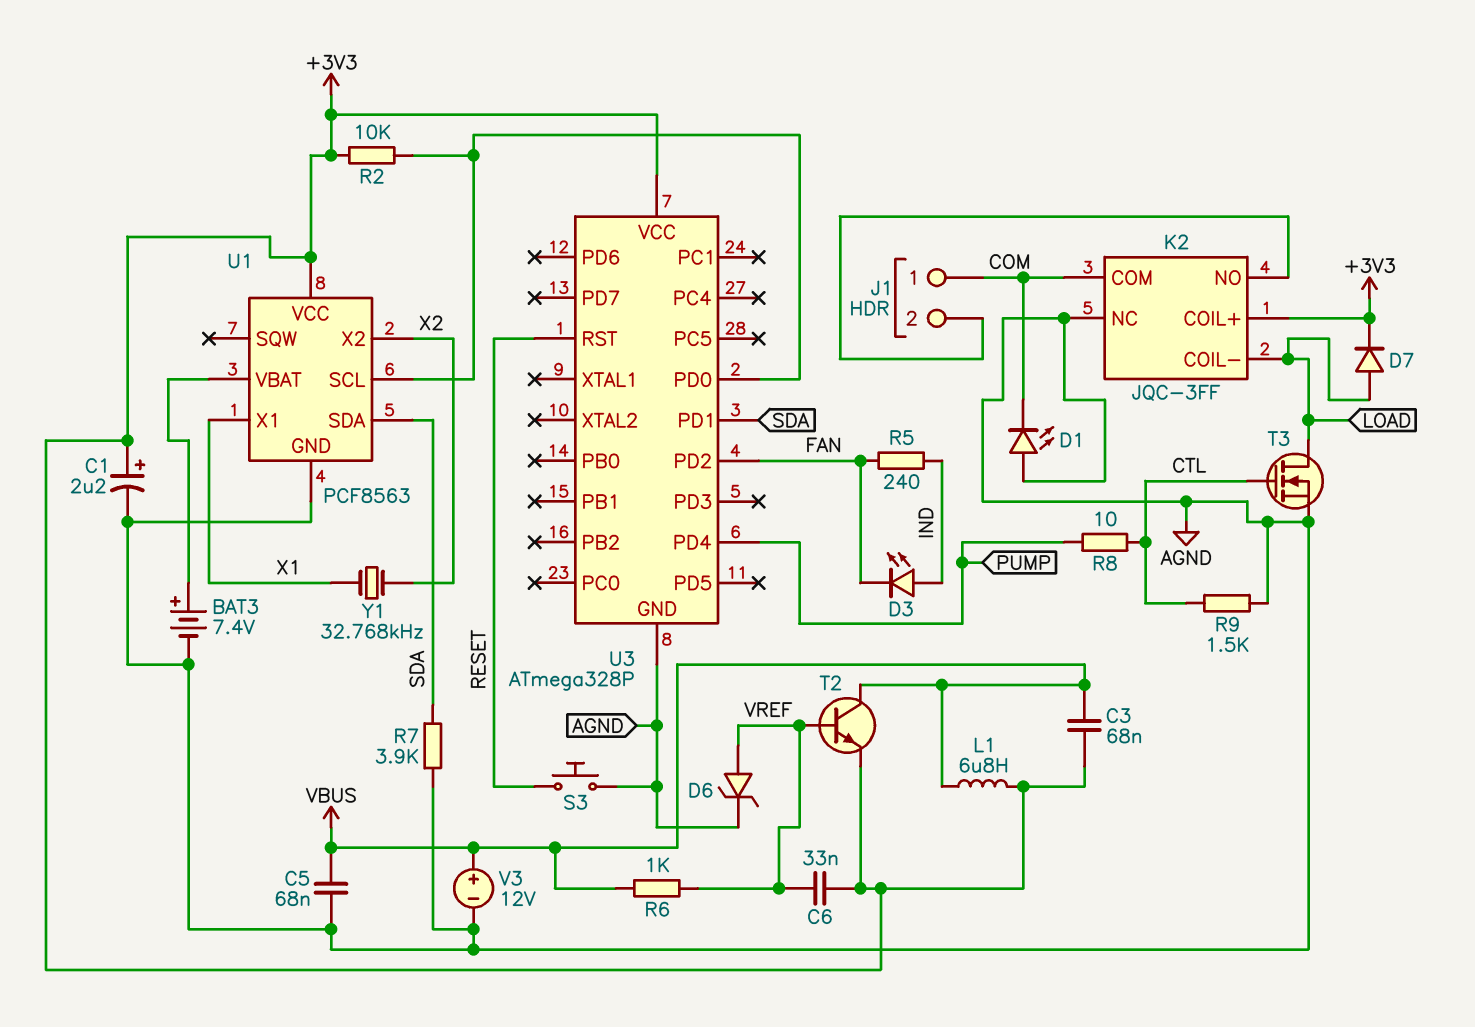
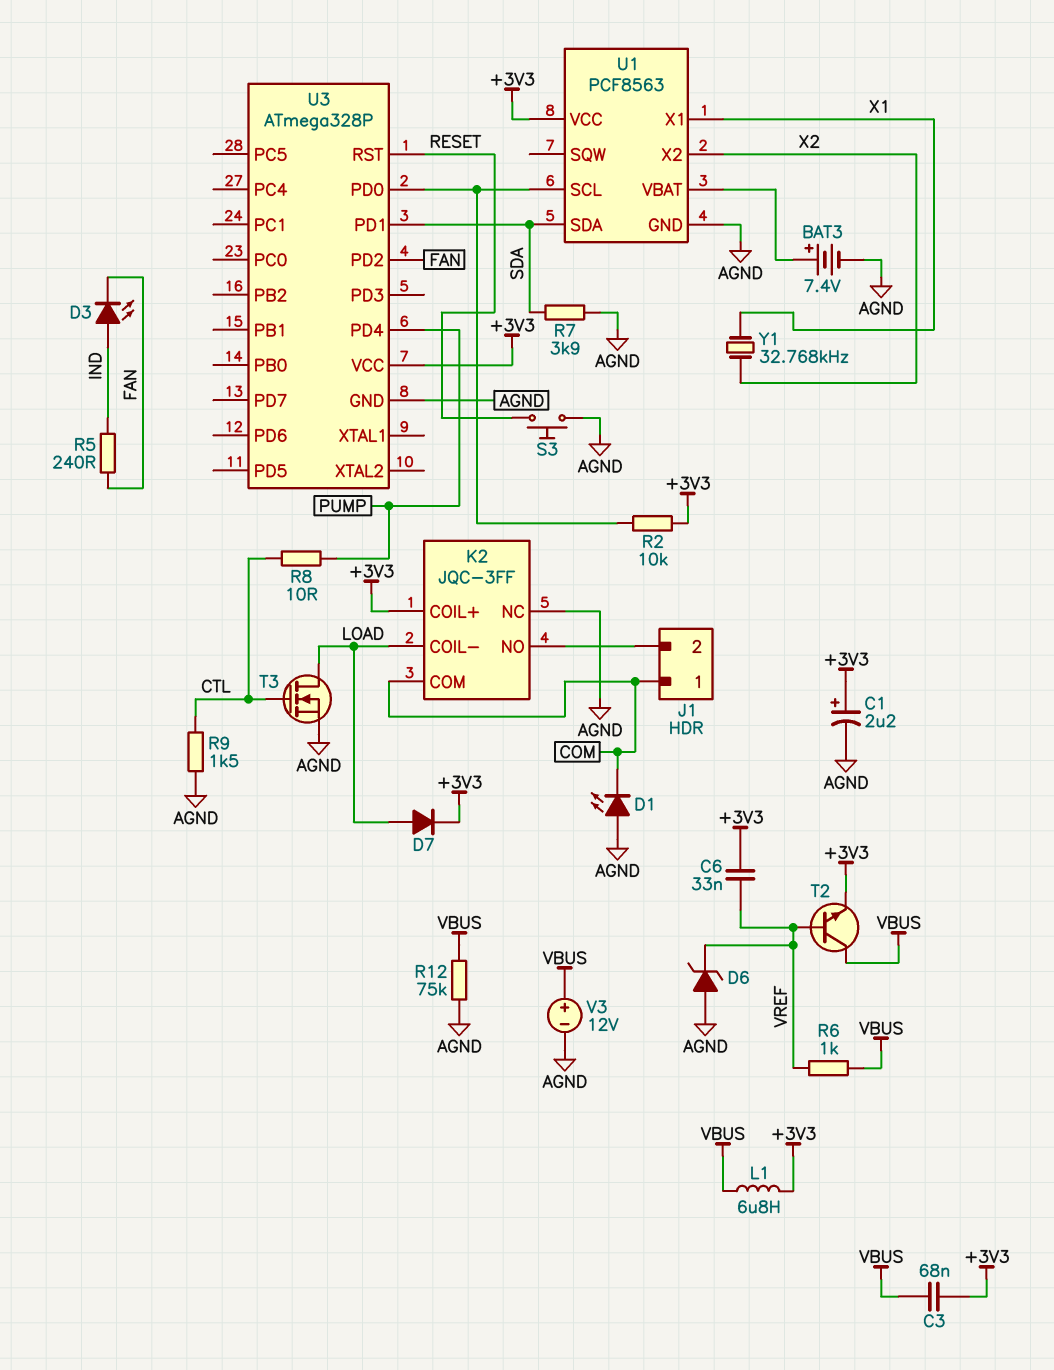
C5: 68nF (AGND, VBUS) -> none
D6: zener (A VREF, K AGND) -> zener (A AGND, K VREF)
R12: none -> 75k (AGND, VBUS)

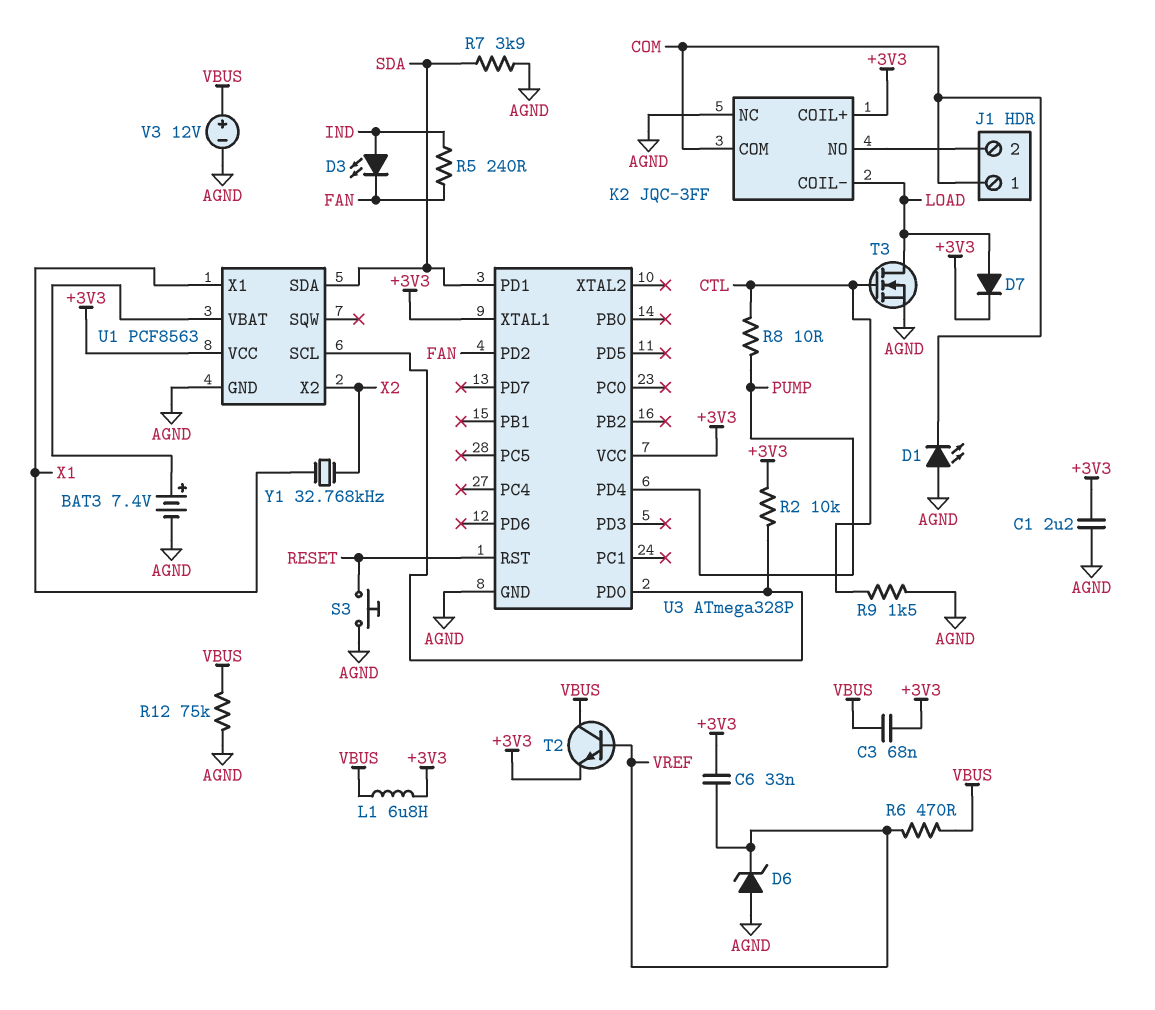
C1: 2.2uF (plus +3V3, minus AGND) -> 2.2uF (+3V3, AGND)
R6: 1k (VBUS, VREF) -> 470 (VBUS, VREF)
U3 pin XTAL1: none -> +3V3

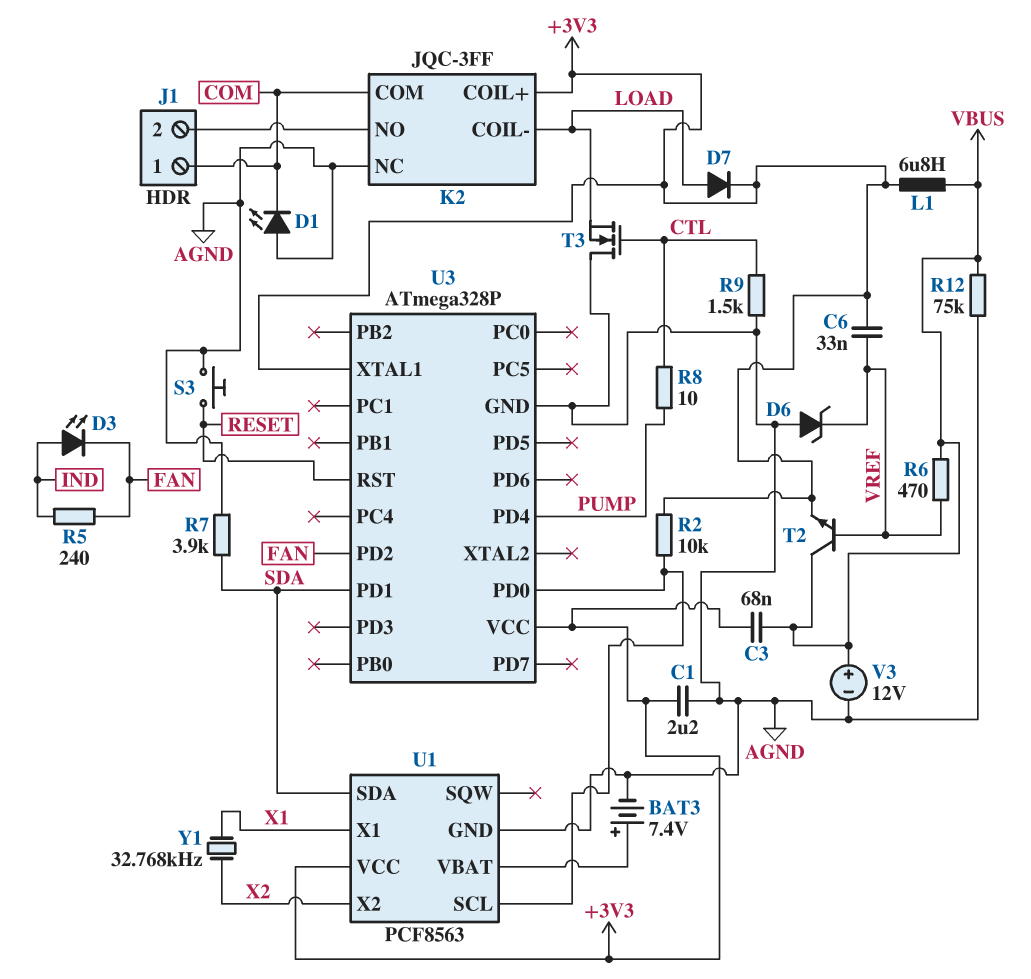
T3: NMOS (G CTL, D LOAD, S AGND) -> NMOS (G CTL, D AGND, S LOAD)

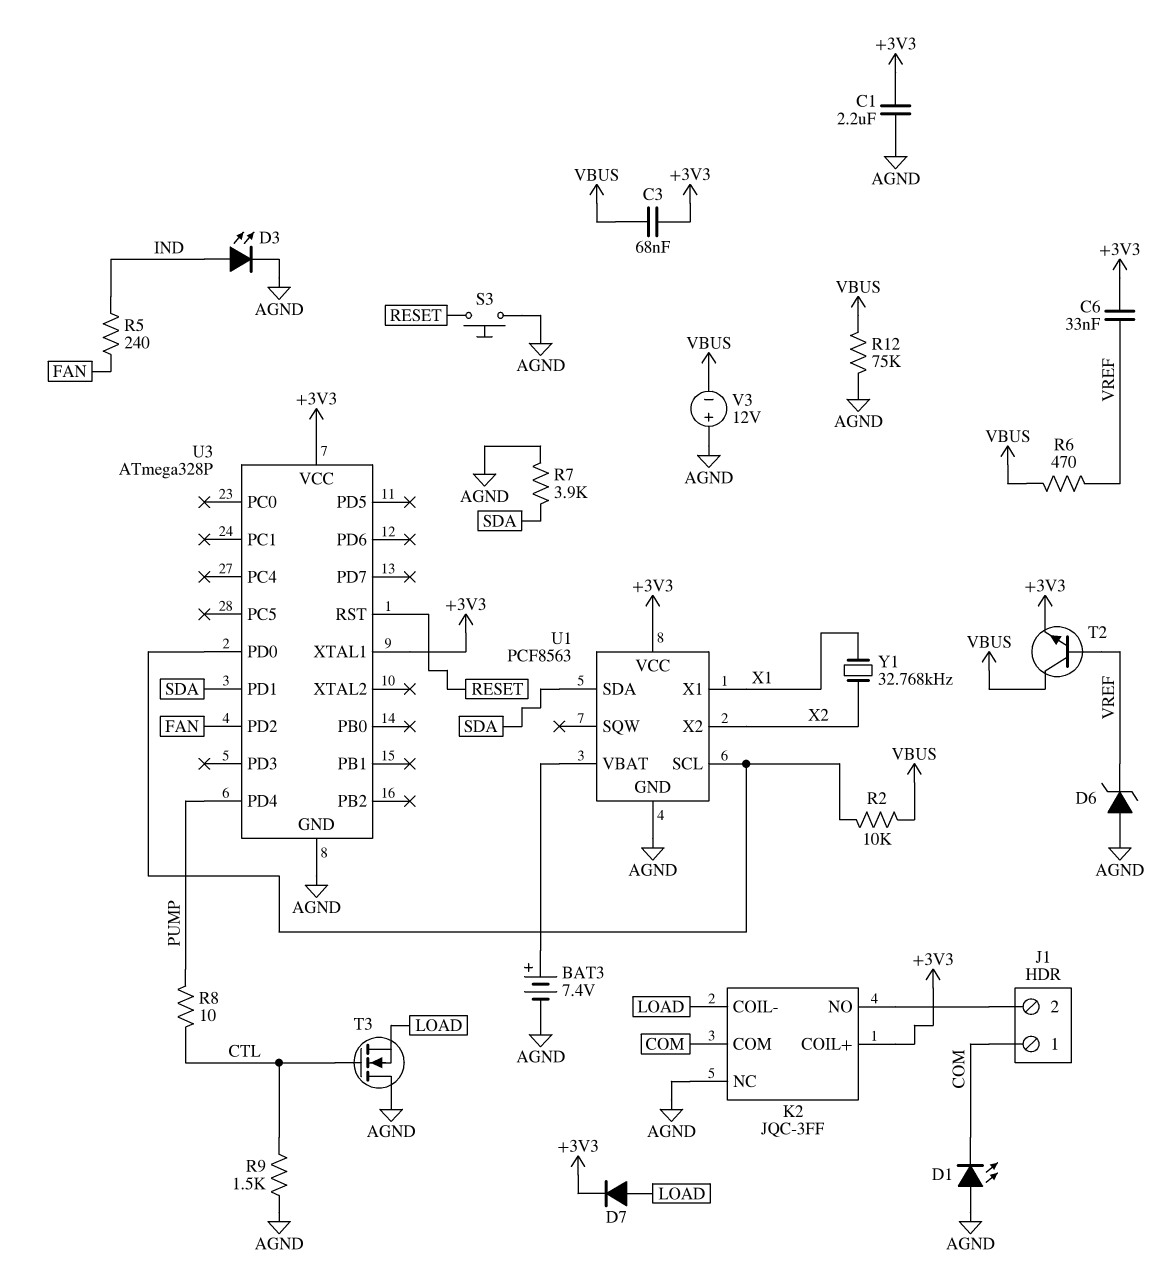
D3: LED (A IND, K FAN) -> LED (A IND, K AGND)
L1: 6.8uH (+3V3, VBUS) -> none
R2: 10k (+3V3, U1/SCL) -> 10k (U1/SCL, VBUS)
V3: 12V (plus VBUS, minus AGND) -> 12V (plus AGND, minus VBUS)

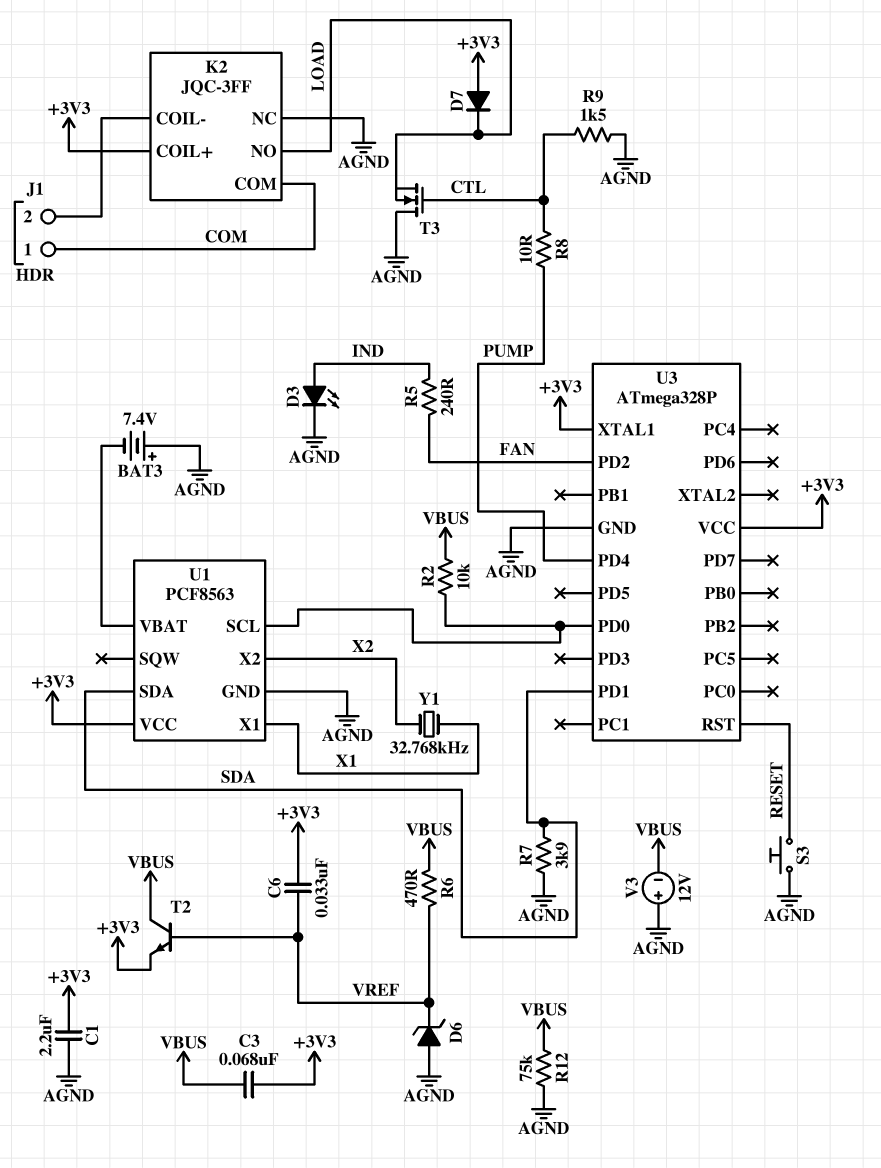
BAT3: 7.4V (plus U1/VBAT, minus AGND) -> 7.4V (plus AGND, minus U1/VBAT)
D1: LED (A AGND, K COM) -> none
D7: diode (A LOAD, K +3V3) -> diode (A +3V3, K LOAD)
K2 pin COIL-: LOAD -> J1/2
K2 pin NO: J1/2 -> LOAD

